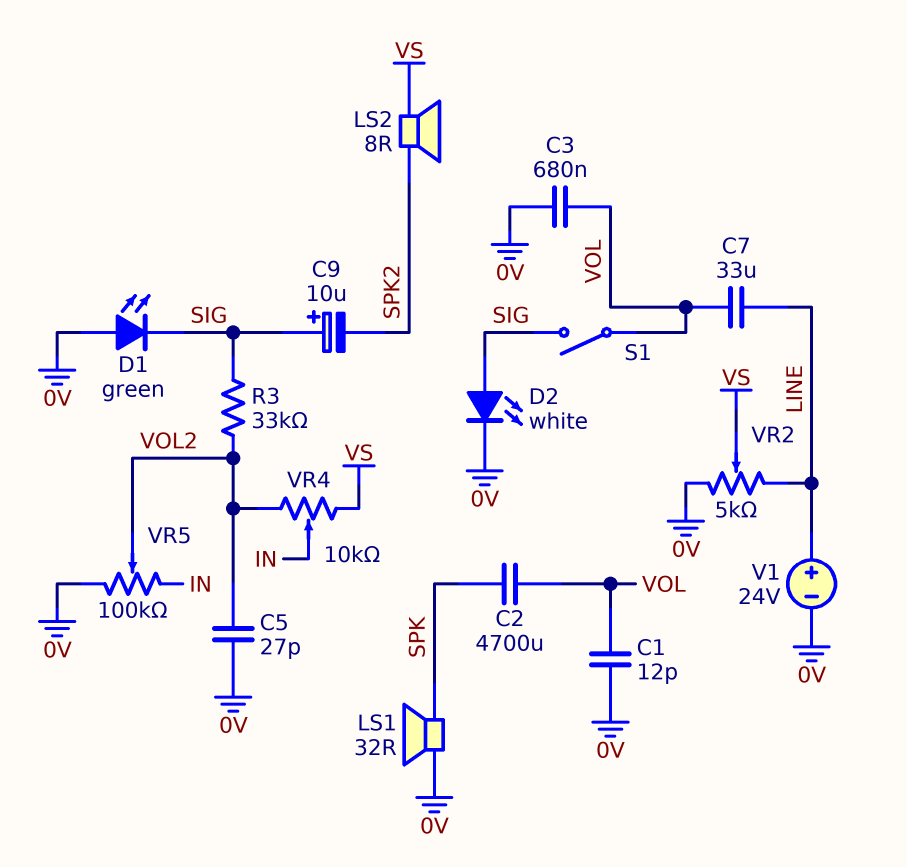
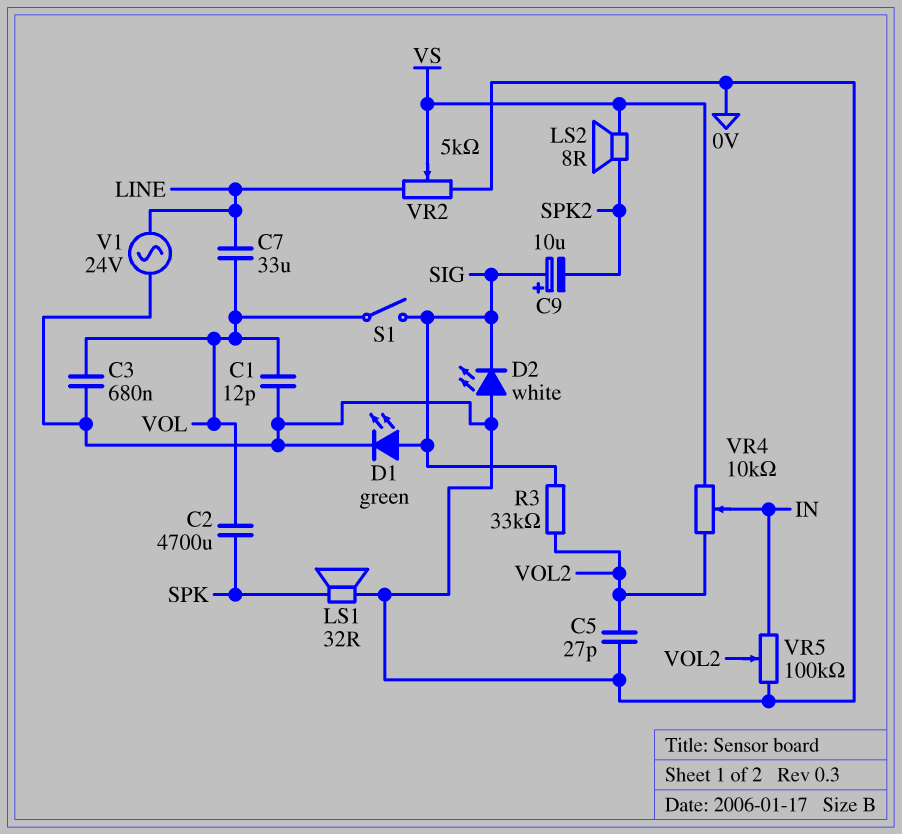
D1: LED green (A 0V, K SIG) -> LED green (A SIG, K 0V)
D2: LED white (A SIG, K 0V) -> LED white (A 0V, K SIG)
V1: 24V (plus LINE, minus 0V) -> AC 24V (0V, LINE)

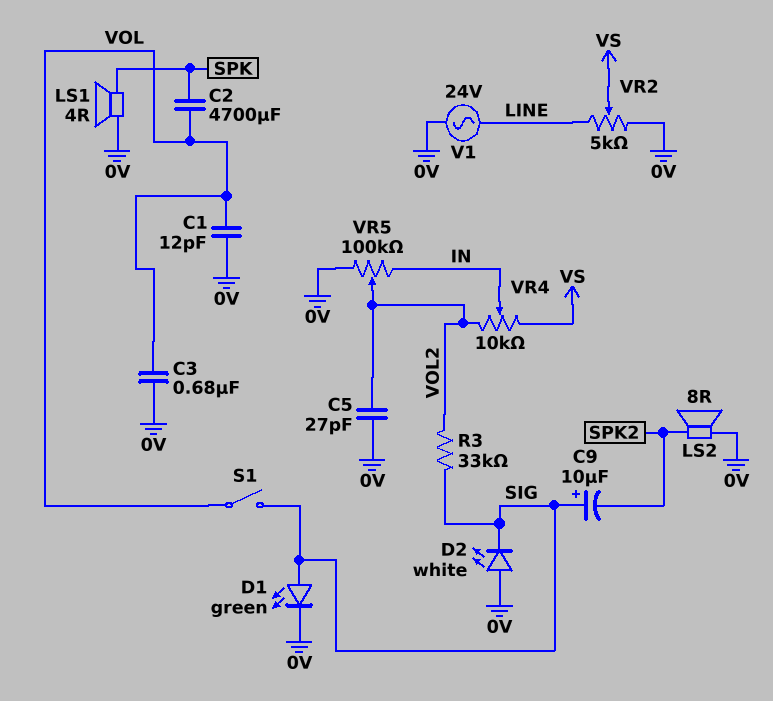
C7: 33uF (LINE, VOL) -> none
LS1: speaker 32R (0V, SPK) -> speaker 4R (0V, SPK)
LS2: speaker 8R (SPK2, VS) -> speaker 8R (0V, SPK2)

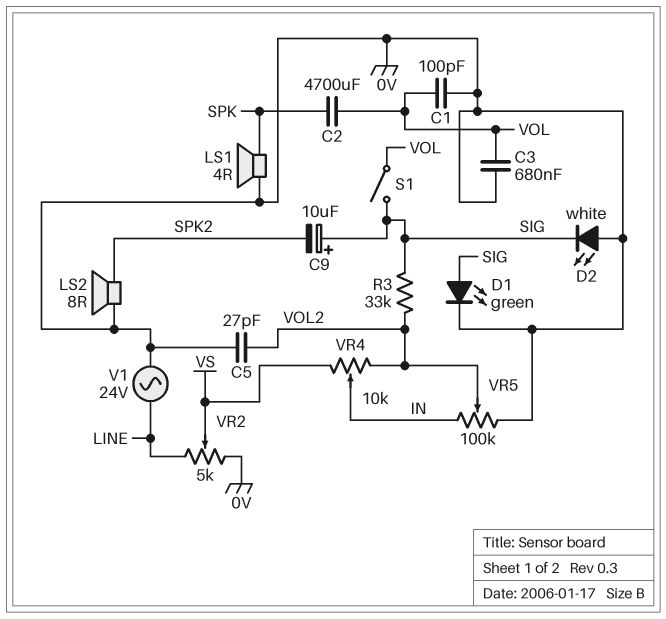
C1: 12pF (0V, VOL) -> 100pF (0V, VOL)

